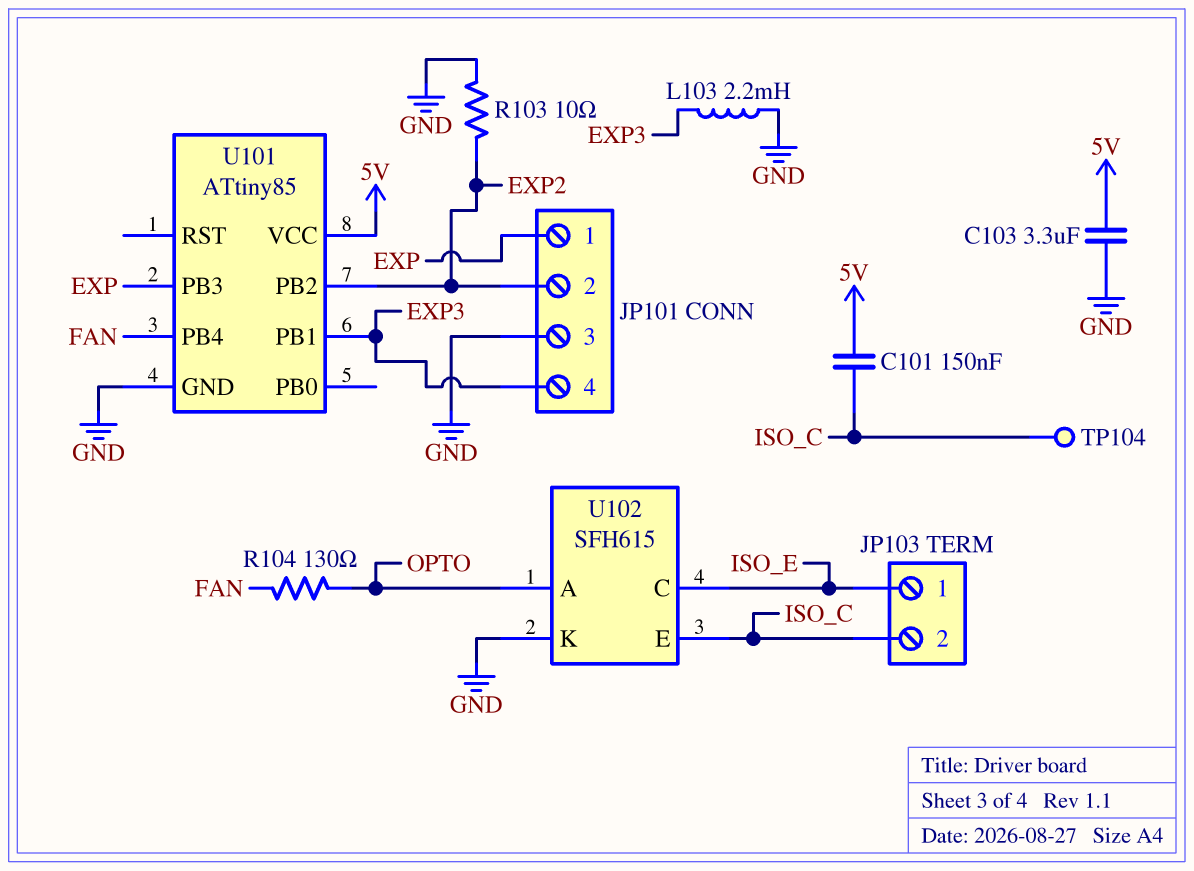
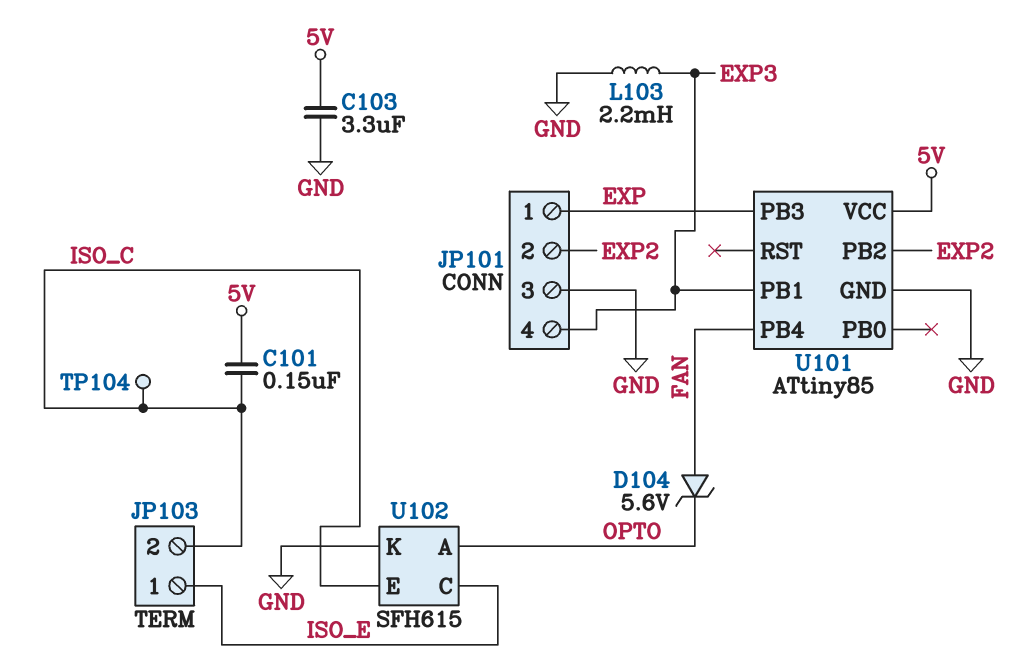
D104: none -> zener 5.6V (A FAN, K OPTO)
R103: 10 (EXP2, GND) -> none
R104: 130 (FAN, OPTO) -> none

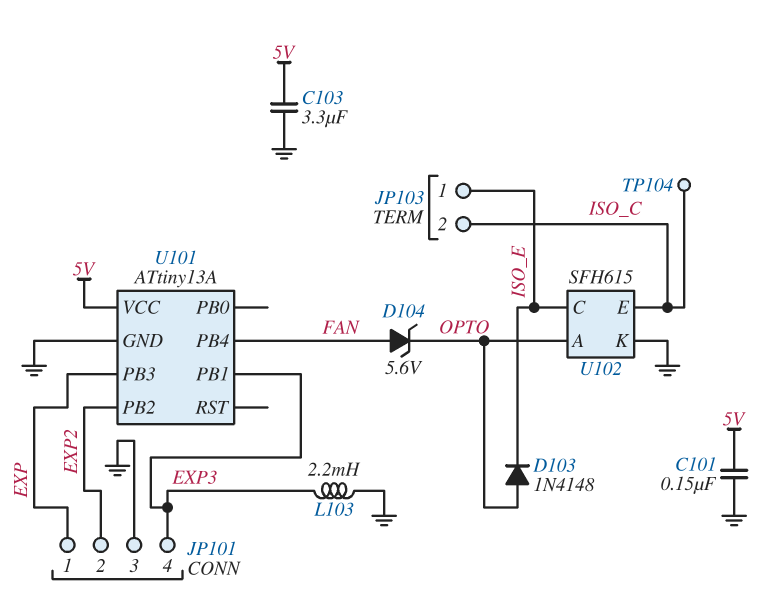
C101: 150nF (5V, ISO_C) -> 150nF (5V, GND)
D103: none -> diode 1N4148 (A OPTO, K ISO_E)
U101: ATtiny85 -> ATtiny13A

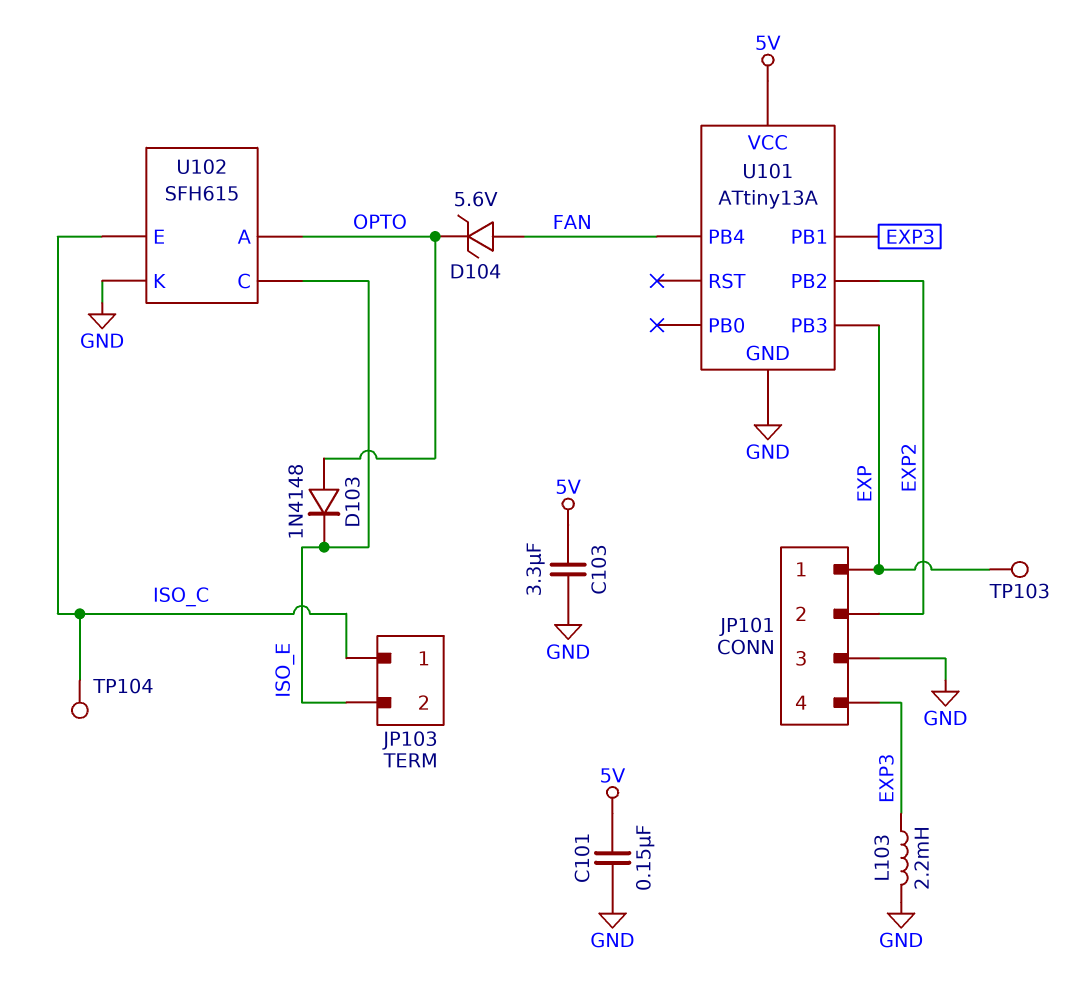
JP103 pin 1: ISO_E -> ISO_C
JP103 pin 2: ISO_C -> ISO_E
TP103: none -> test point (EXP)

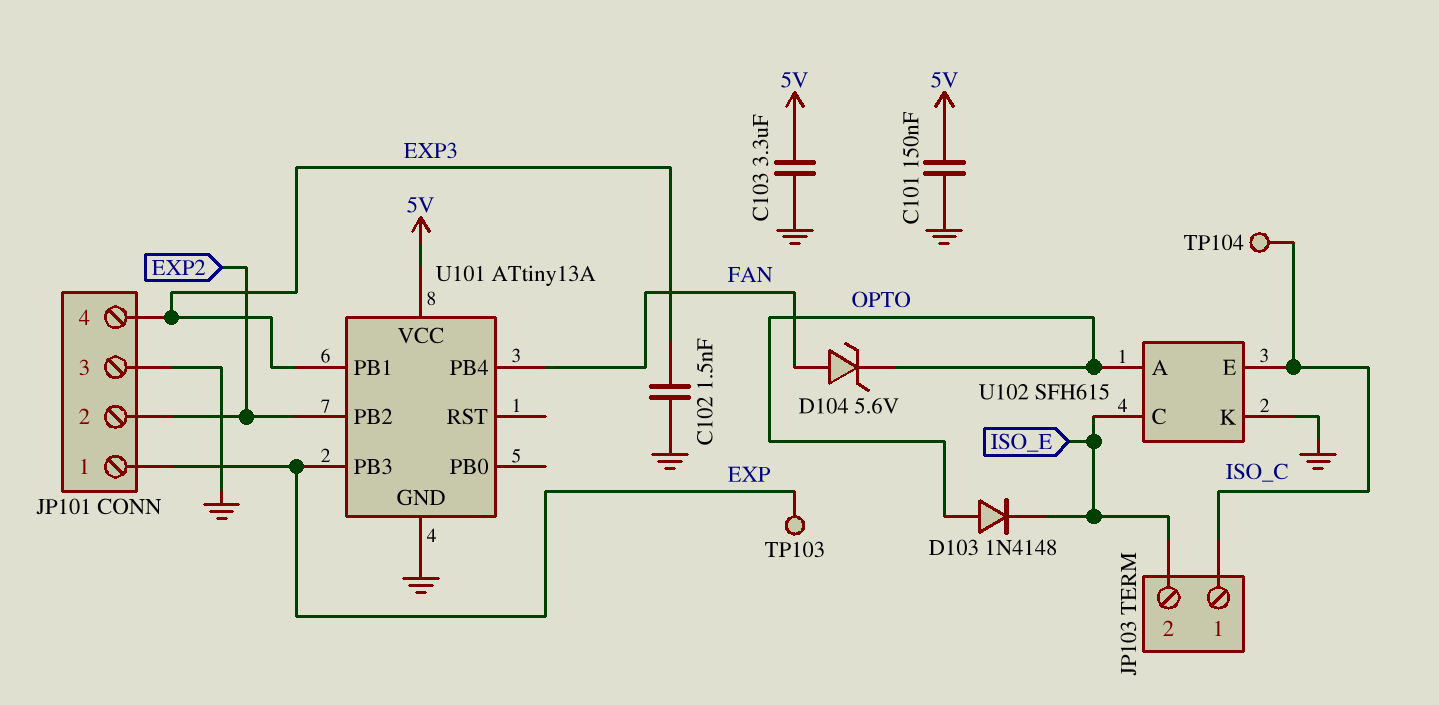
C102: none -> 1.5nF (EXP3, GND)
L103: 2.2mH (EXP3, GND) -> none

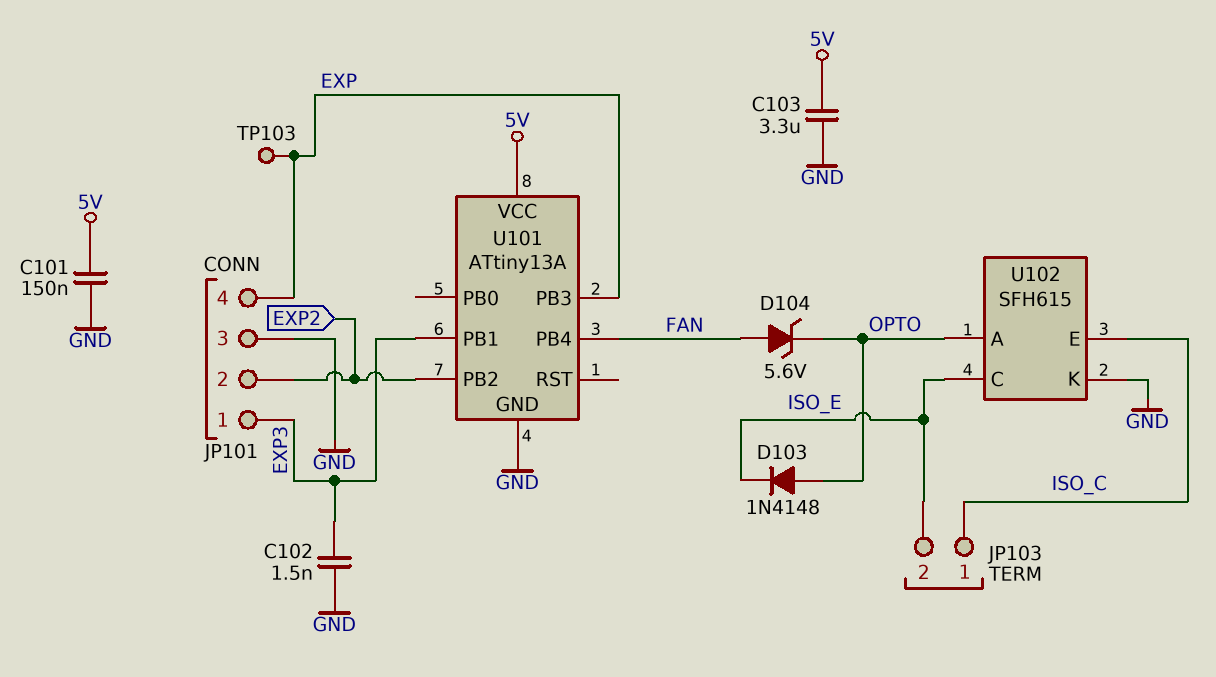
JP101 pin 1: EXP -> EXP3
JP101 pin 4: EXP3 -> EXP
TP104: test point (ISO_C) -> none

